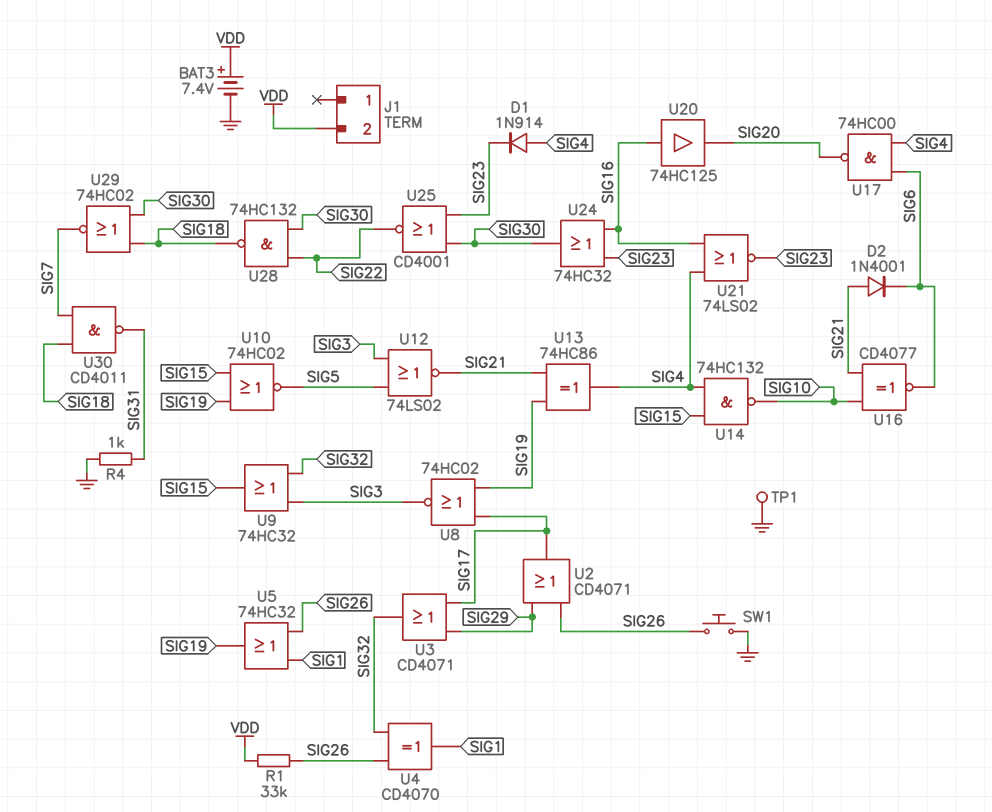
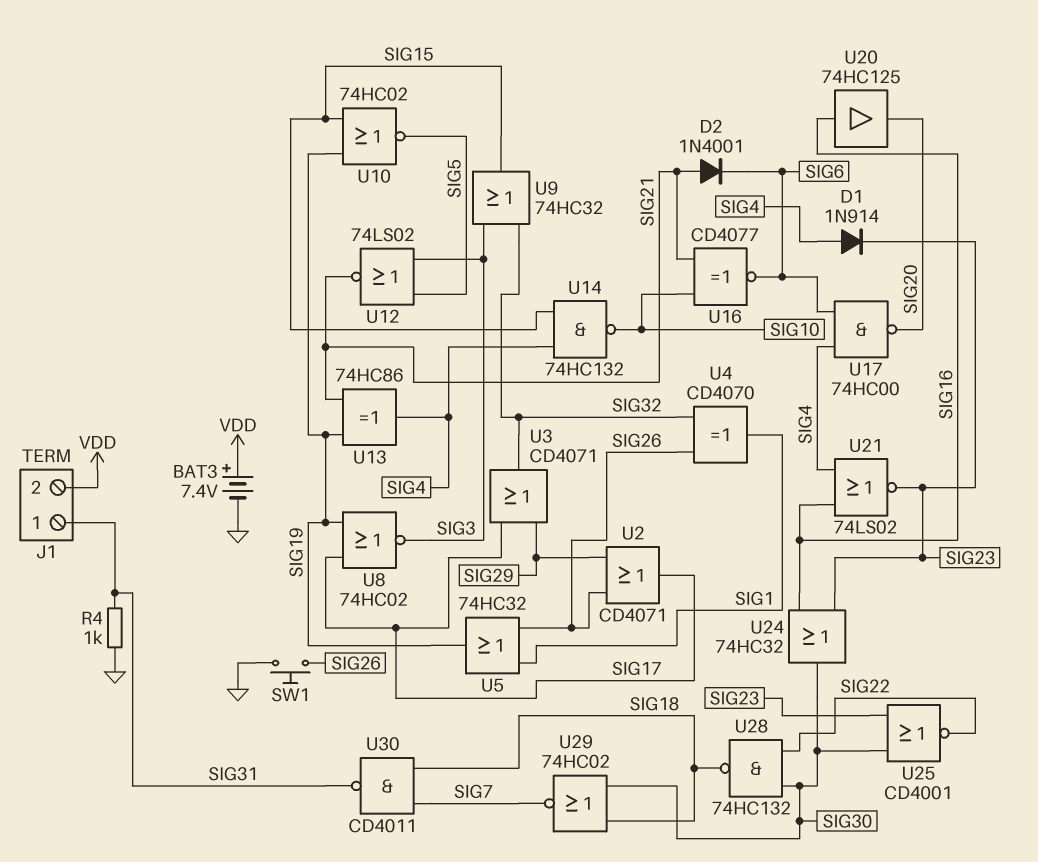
J1 pin 1: none -> SIG31
R1: 33k (SIG26, VDD) -> none
TP1: test point (GND) -> none

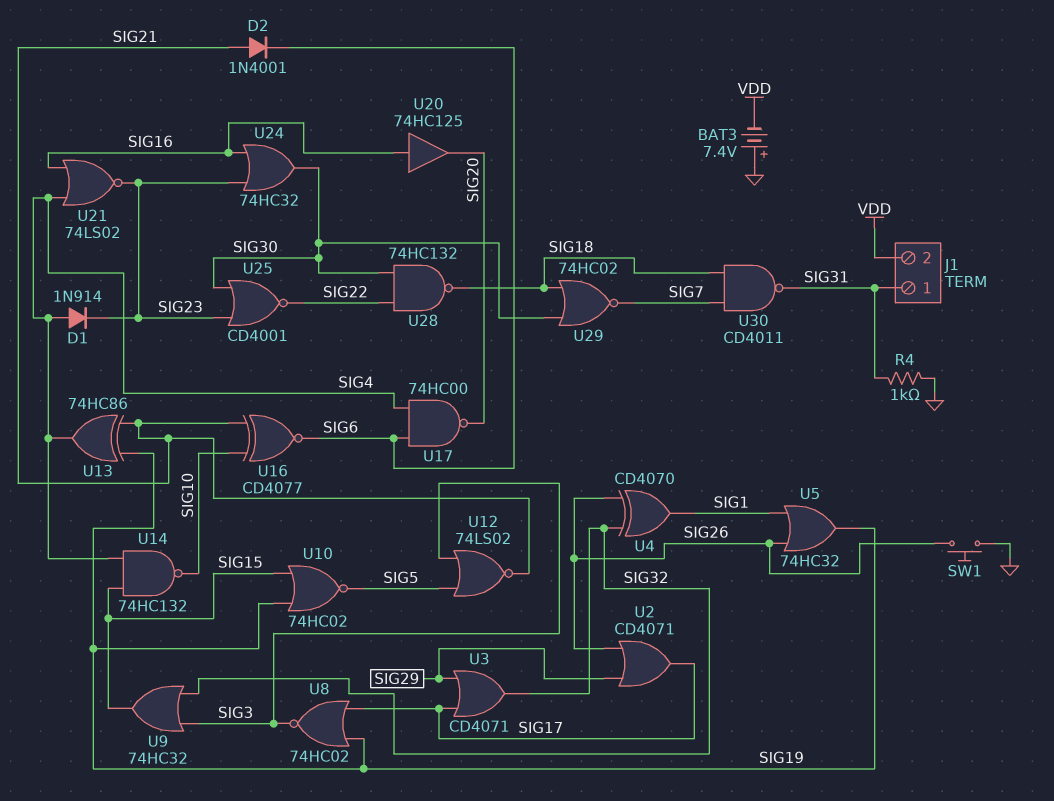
BAT3: 7.4V (plus VDD, minus GND) -> 7.4V (plus GND, minus VDD)

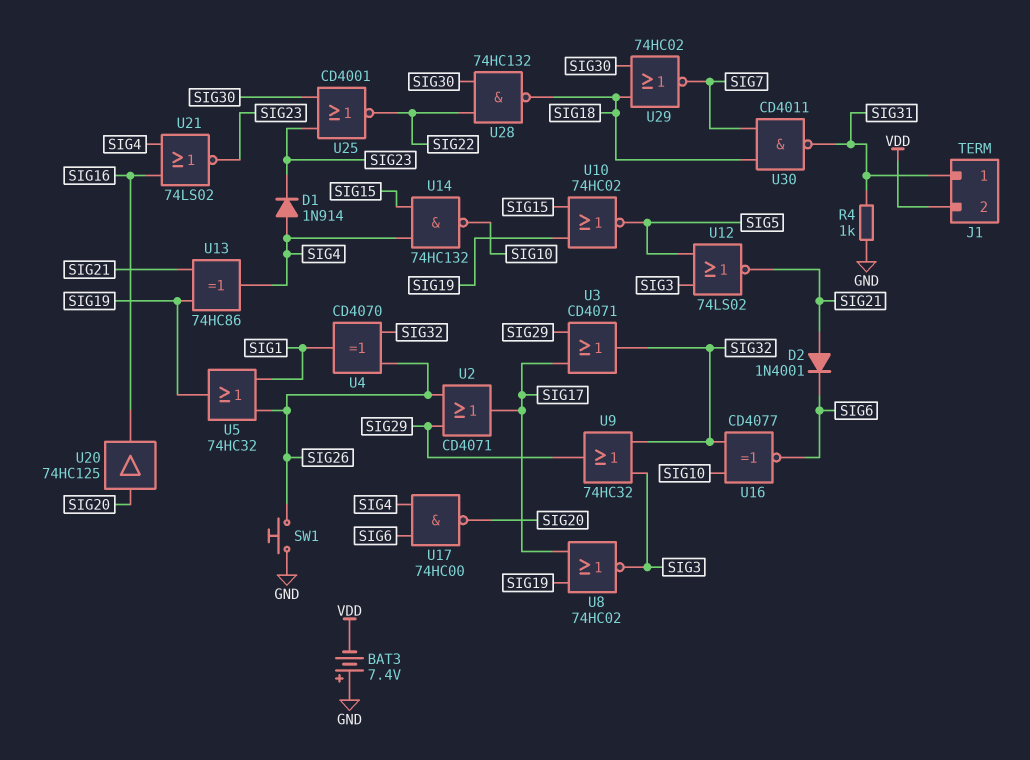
U9: OR 74HC32 (in SIG3, in SIG32, out SIG15) -> OR 74HC32 (in SIG3, in SIG32, out SIG29)
U16: XNOR CD4077 (in SIG10, in SIG21, out SIG6) -> XNOR CD4077 (in SIG10, in SIG32, out SIG6)
U20: buffer 74HC125 (in SIG16, out SIG20) -> buffer 74HC125 (in SIG20, out SIG16)
U24: OR 74HC32 (in SIG16, in SIG23, out SIG30) -> none

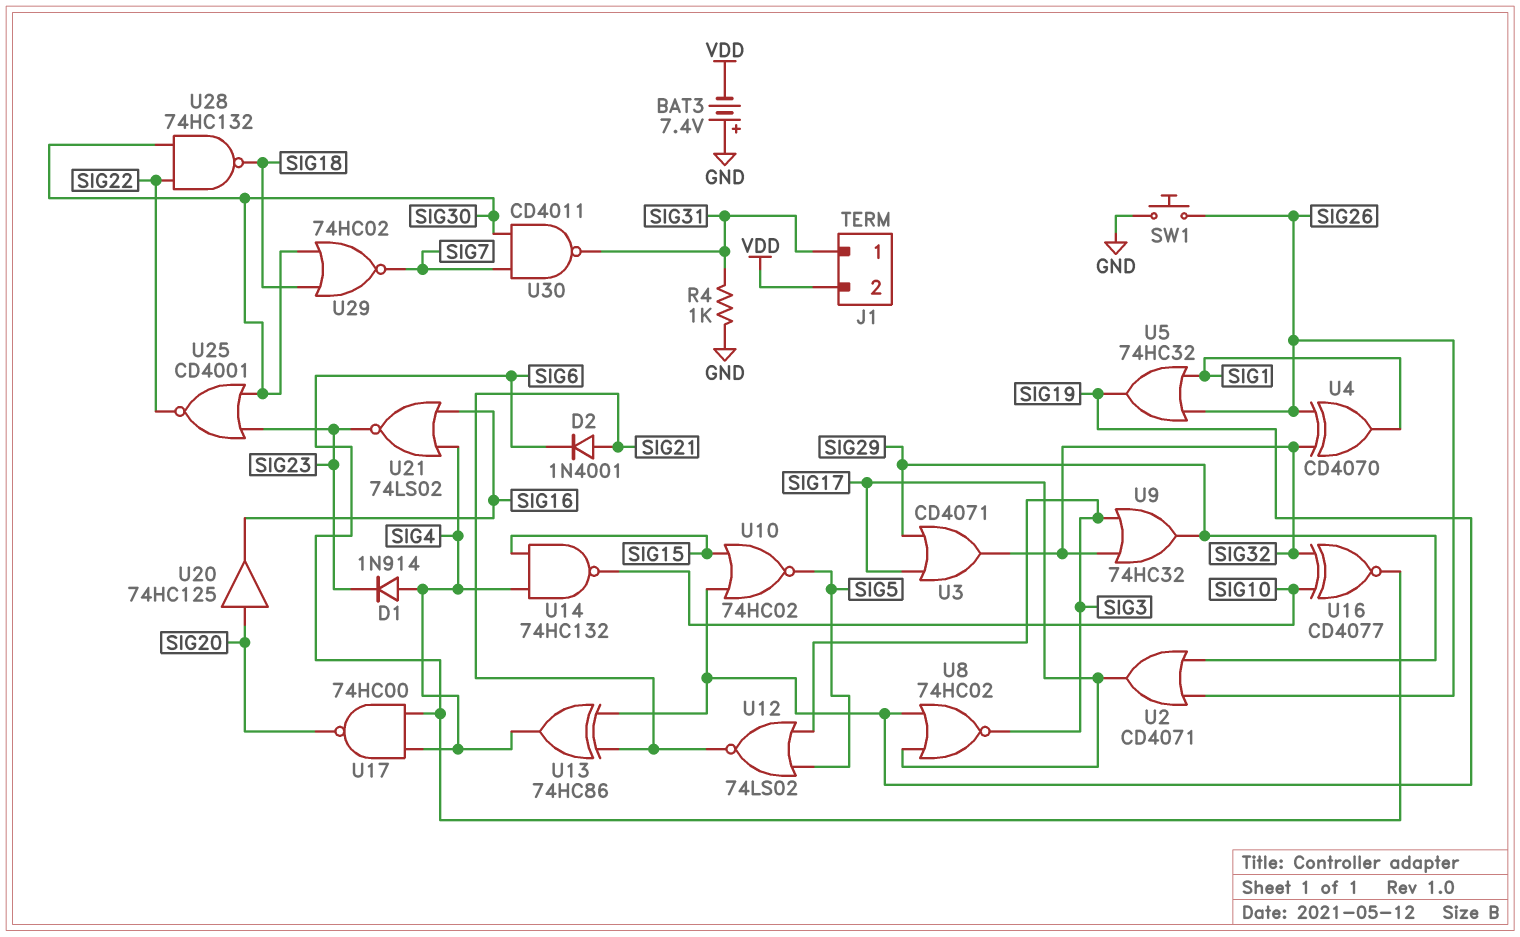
U30: NAND CD4011 (in SIG7, in SIG18, out SIG31) -> NAND CD4011 (in SIG7, in SIG30, out SIG31)

